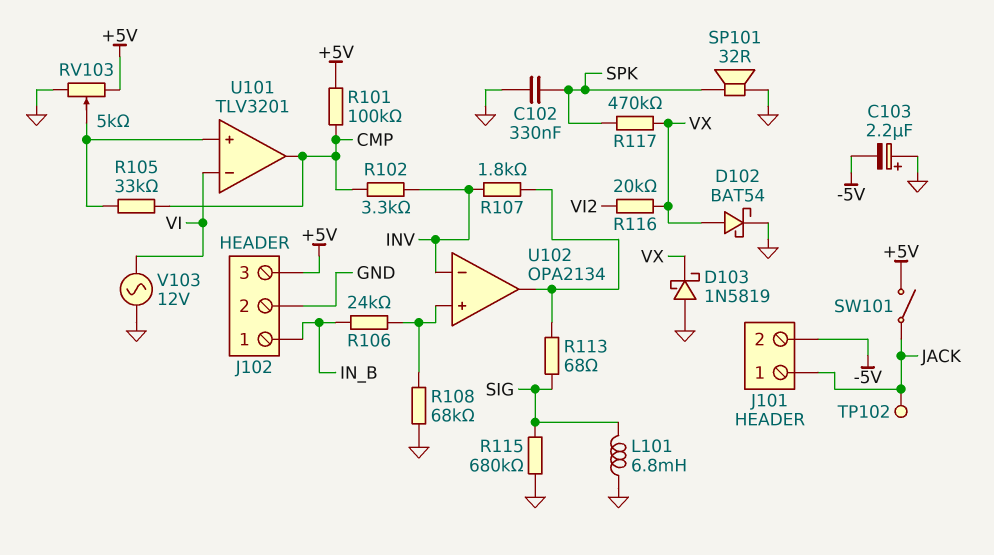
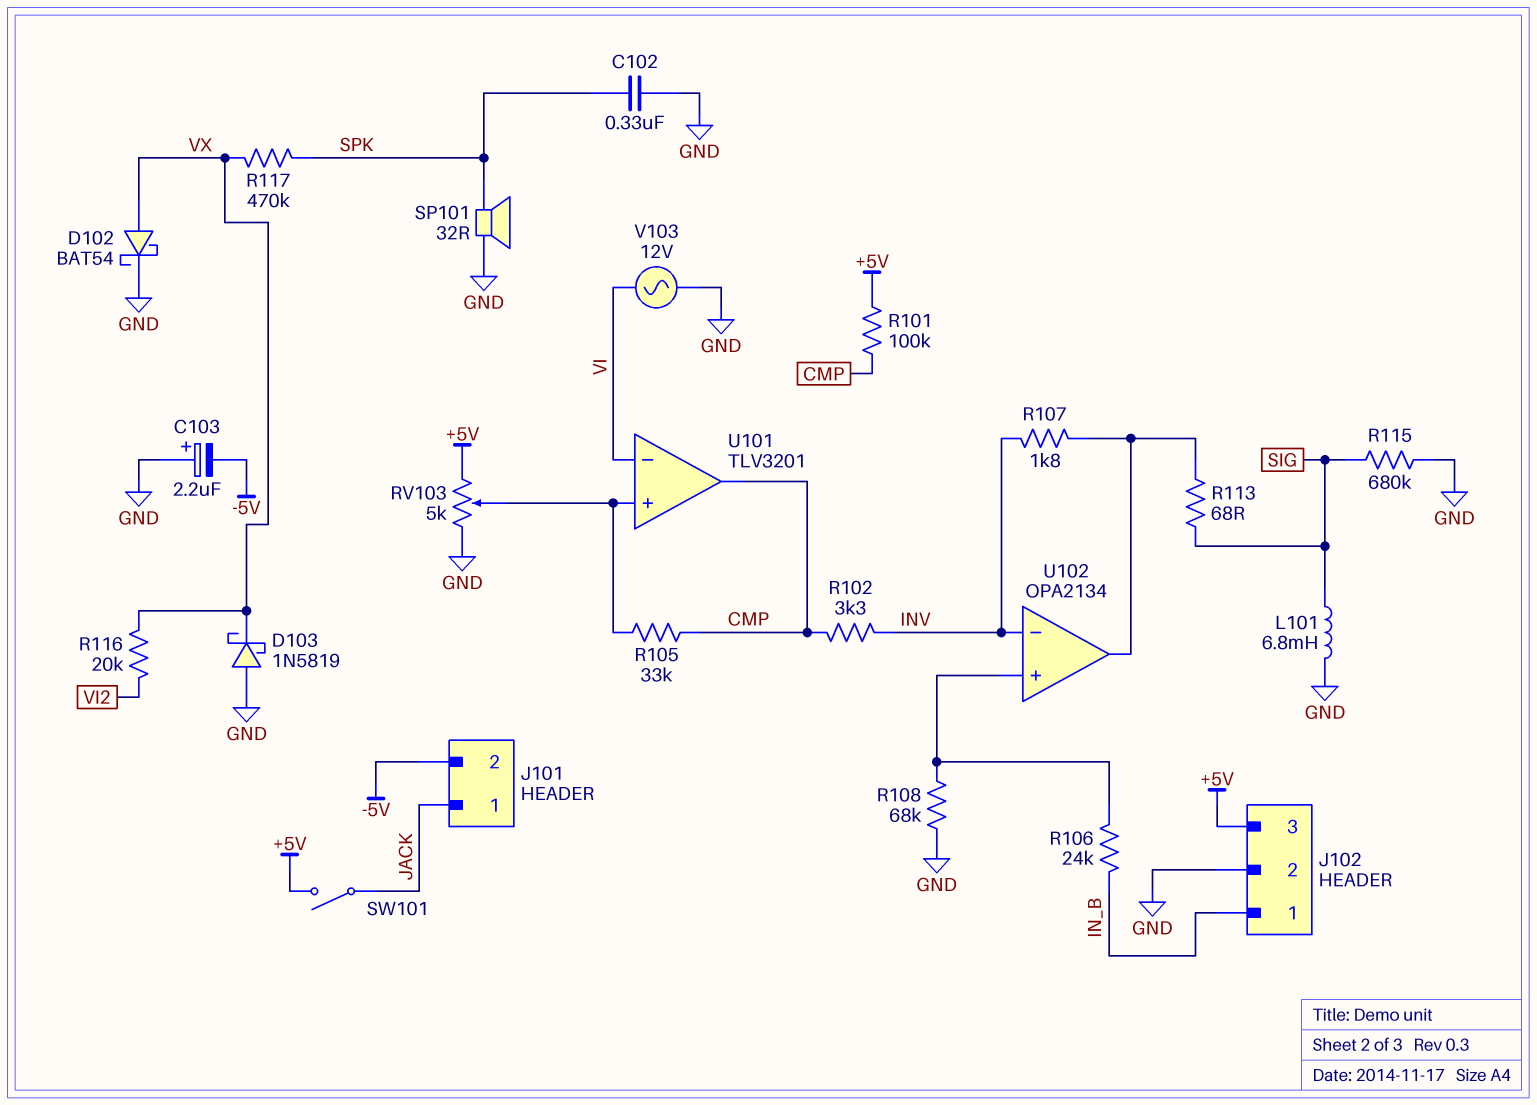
TP102: test point (JACK) -> none

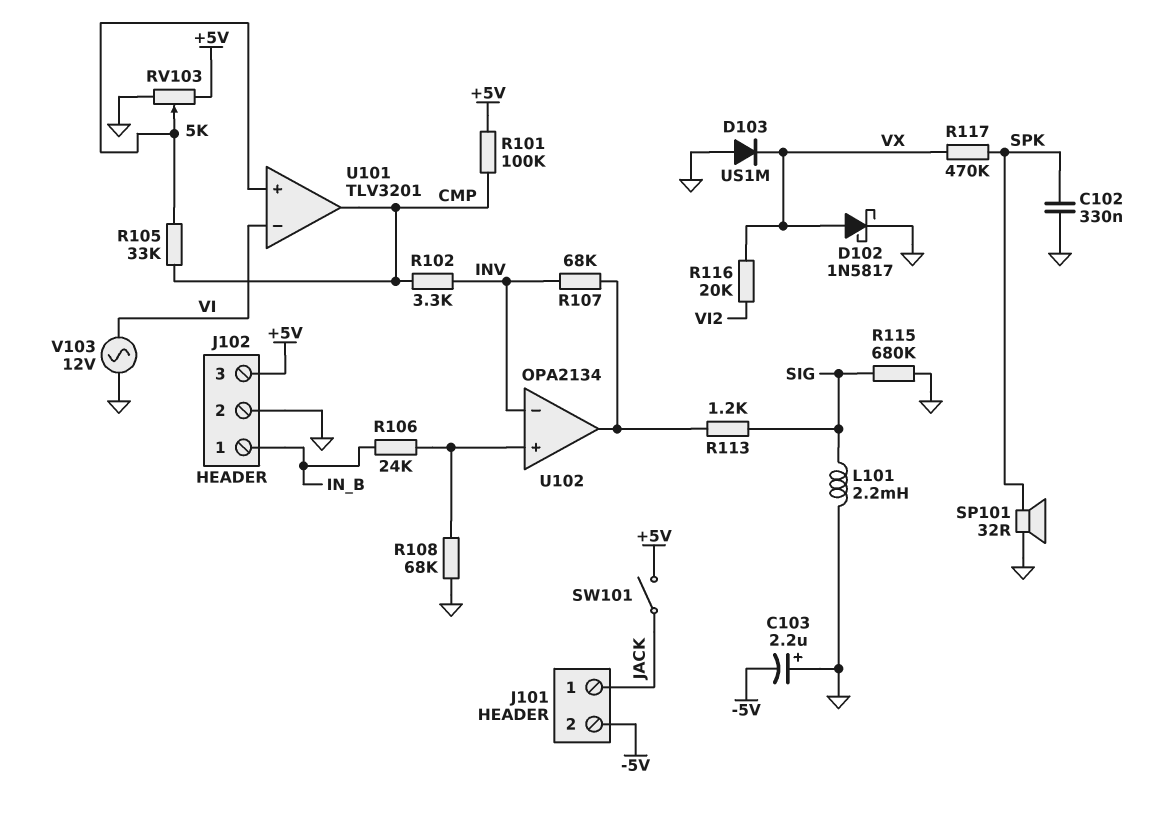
D102: schottky BAT54 (A VX, K GND) -> schottky 1N5817 (A VX, K GND)
D103: schottky 1N5819 (A GND, K VX) -> diode US1M (A GND, K VX)
L101: 6.8mH (GND, SIG) -> 2.2mH (GND, SIG)
R107: 1.8k (INV, U102/out) -> 68k (INV, U102/out)
R113: 68 (SIG, U102/out) -> 1.2k (SIG, U102/out)

